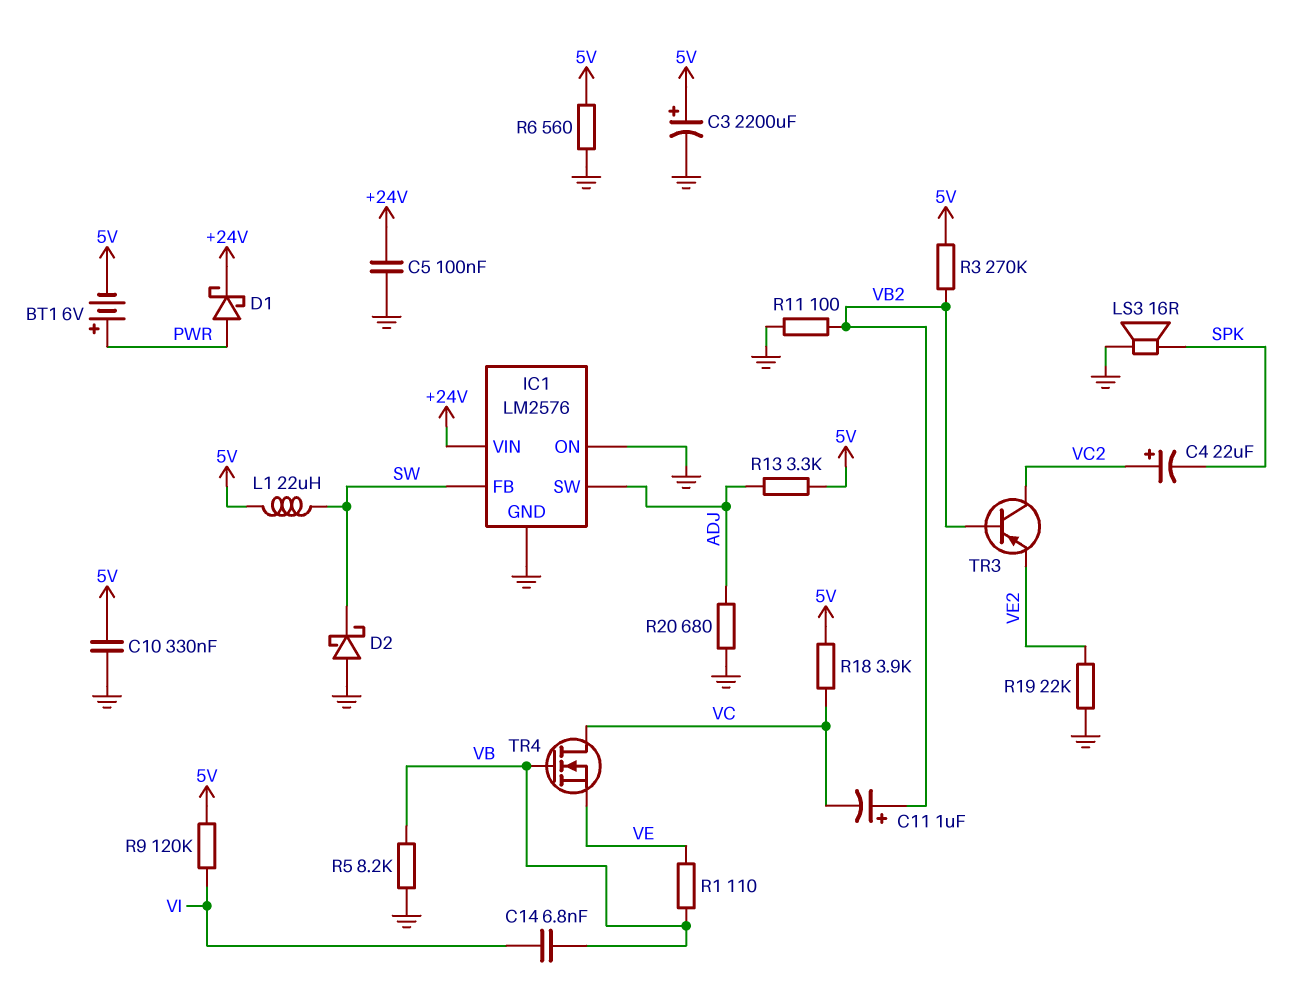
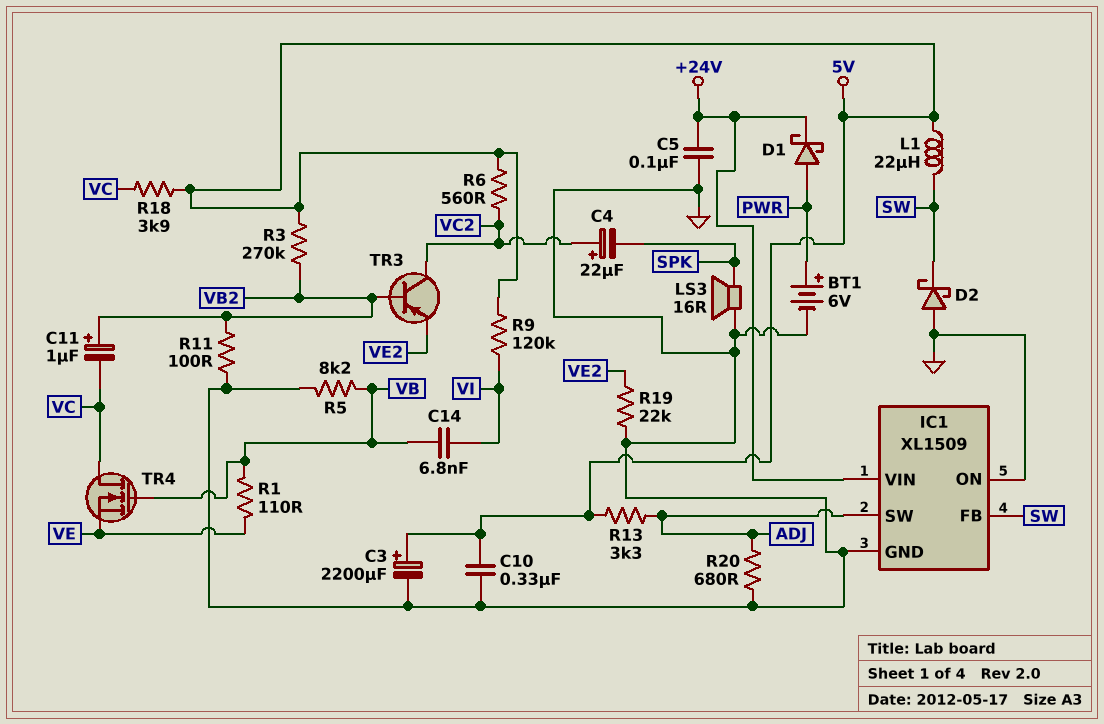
BT1: 6V (plus PWR, minus 5V) -> 6V (plus PWR, minus GND)
IC1: LM2576 -> XL1509
R6: 560 (5V, GND) -> 560 (5V, VC2)

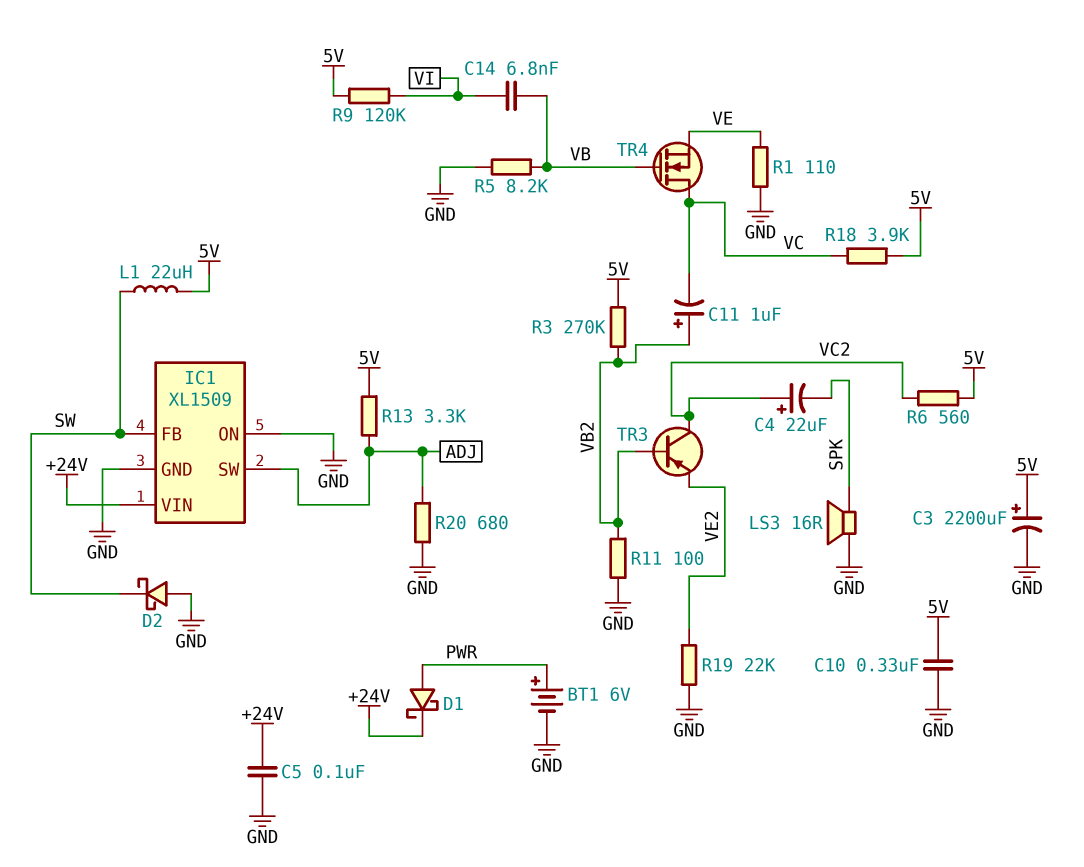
R1: 110 (VB, VE) -> 110 (GND, VE)

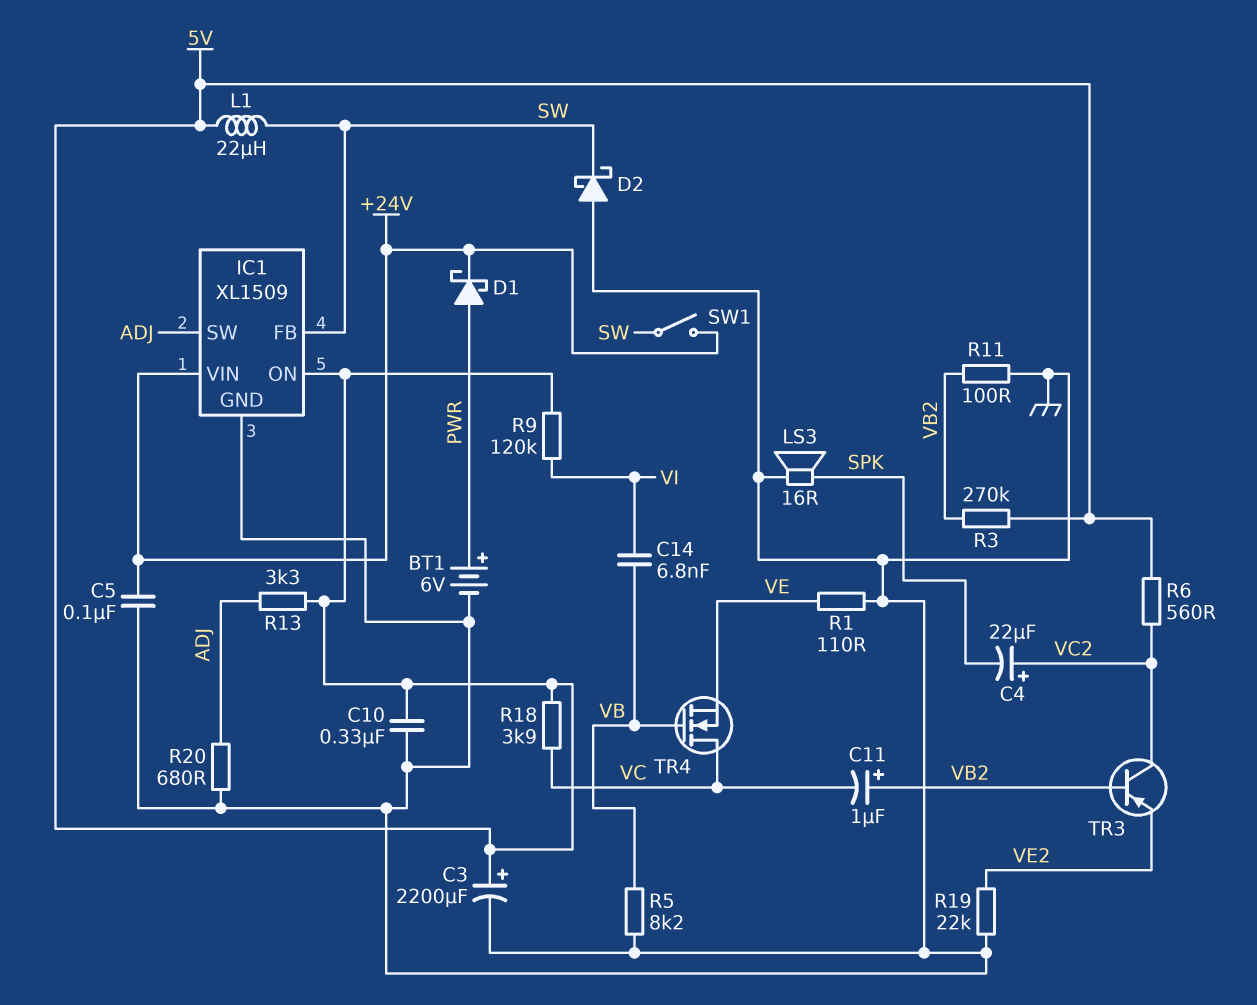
IC1 pin ON: GND -> 5V
SW1: none -> switch (+24V, SW)

